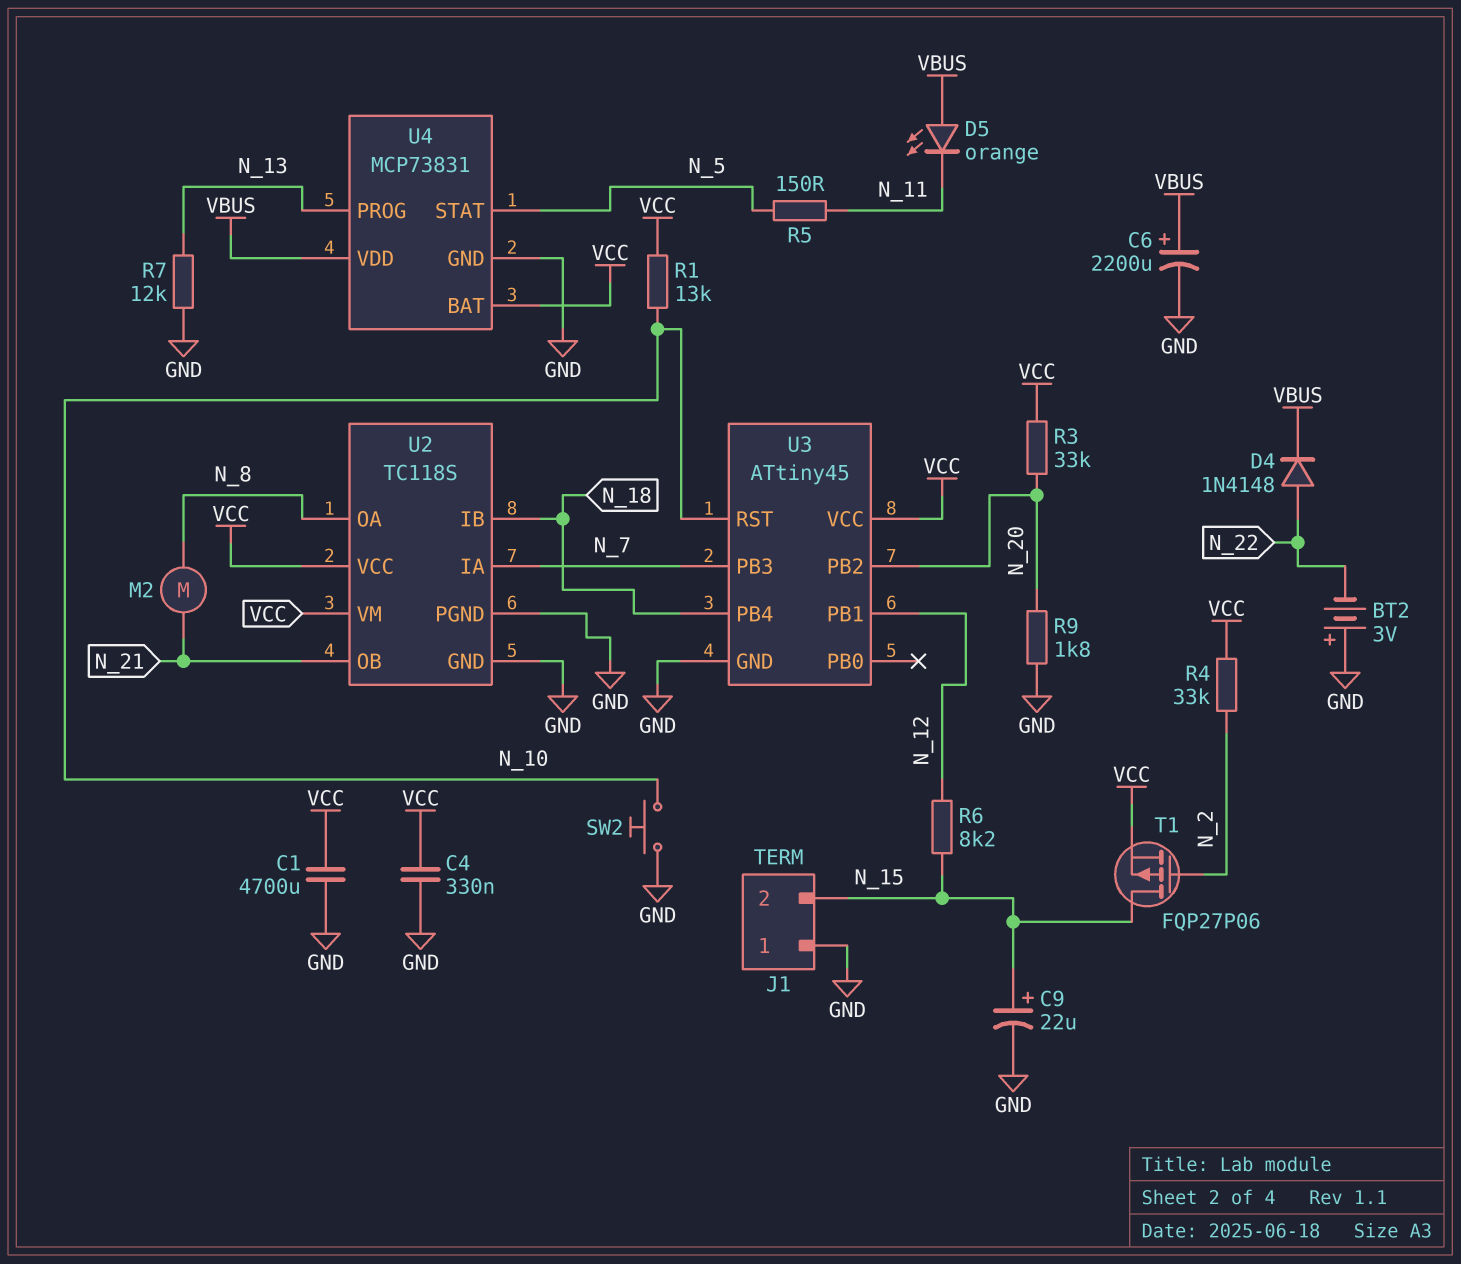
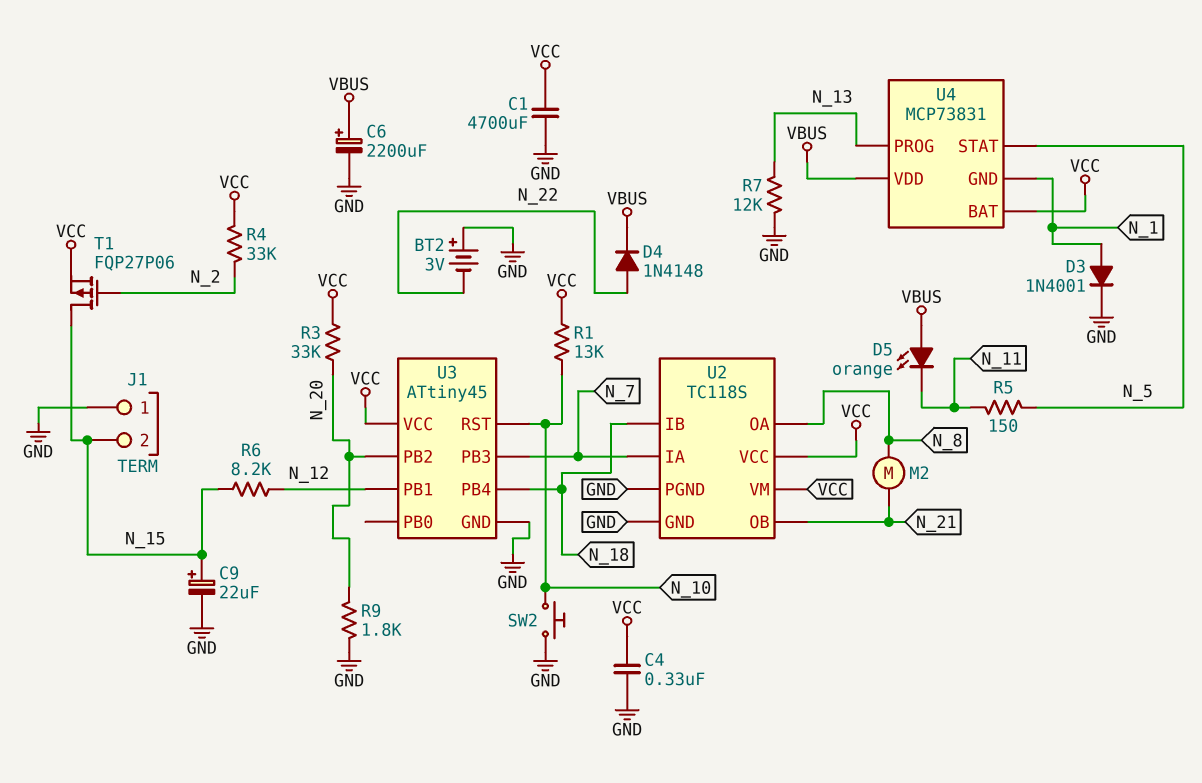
D3: none -> diode 1N4001 (A N_1, K GND)
U4 pin GND: GND -> N_1

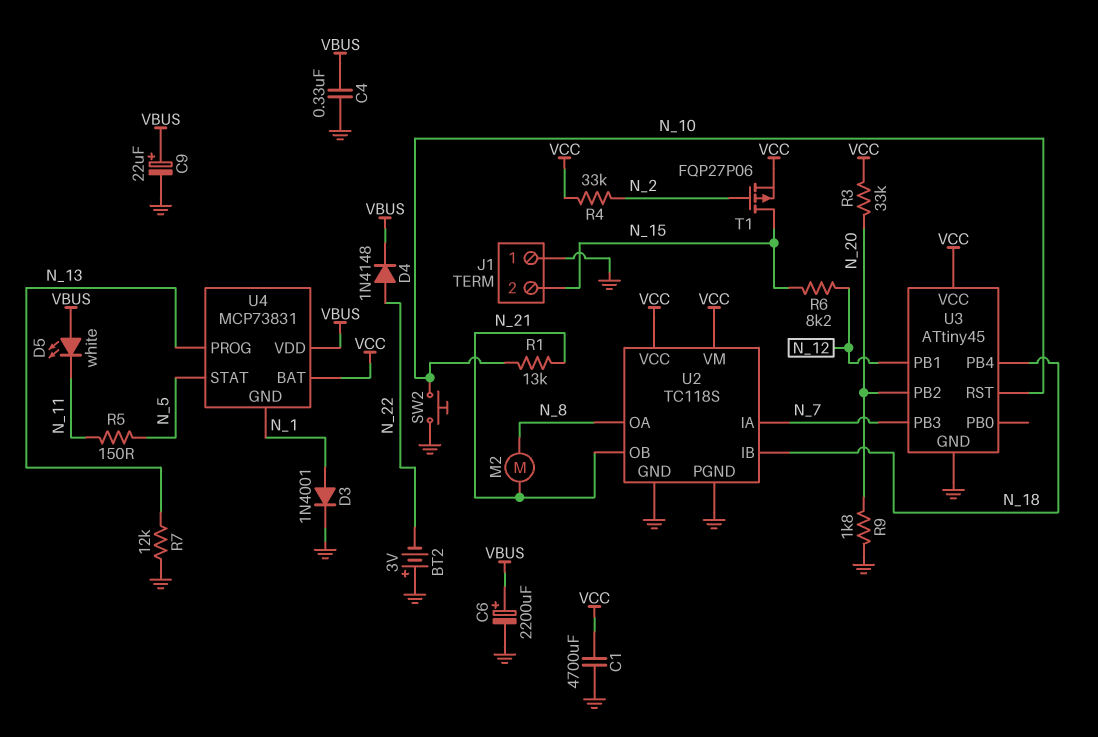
C4: 330nF (GND, VCC) -> 330nF (GND, VBUS)
C9: 22uF (plus N_15, minus GND) -> 22uF (plus VBUS, minus GND)
D5: LED orange (A VBUS, K N_11) -> LED white (A VBUS, K N_11)
R1: 13k (N_10, VCC) -> 13k (N_10, N_21)

